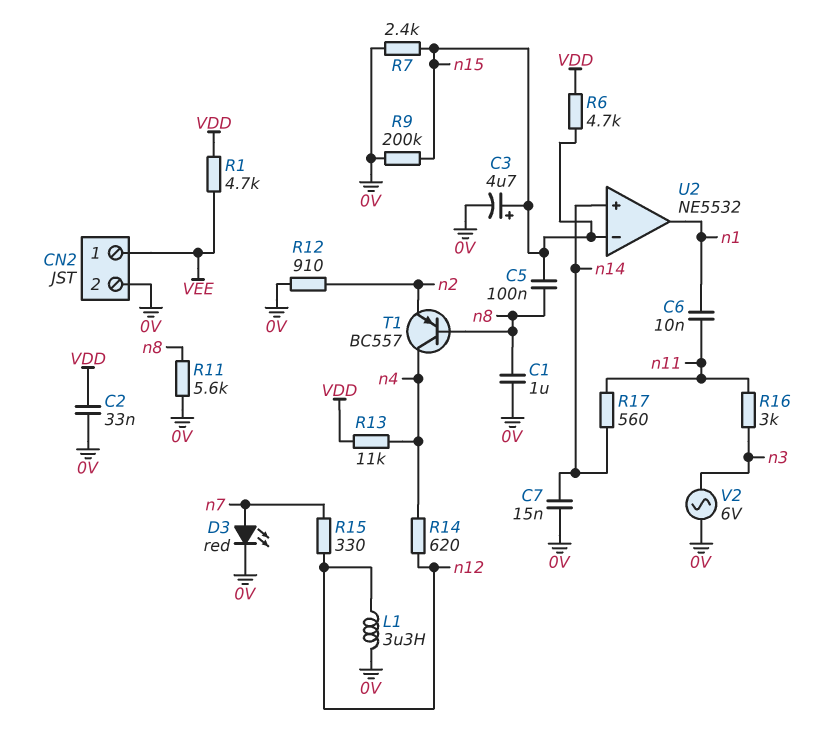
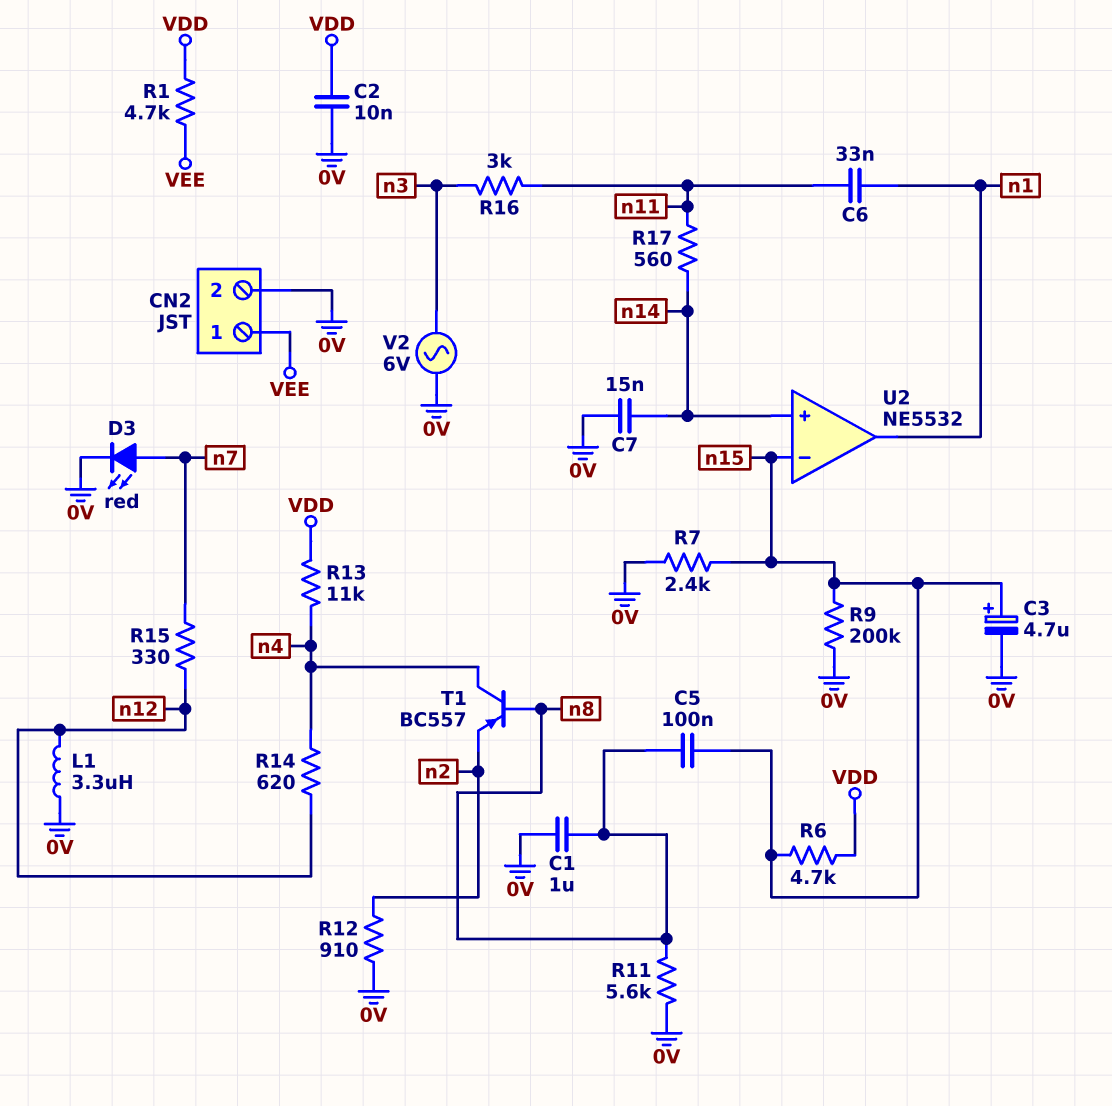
C2: 33nF (0V, VDD) -> 10nF (0V, VDD)
C6: 10nF (n1, n11) -> 33nF (n1, n11)

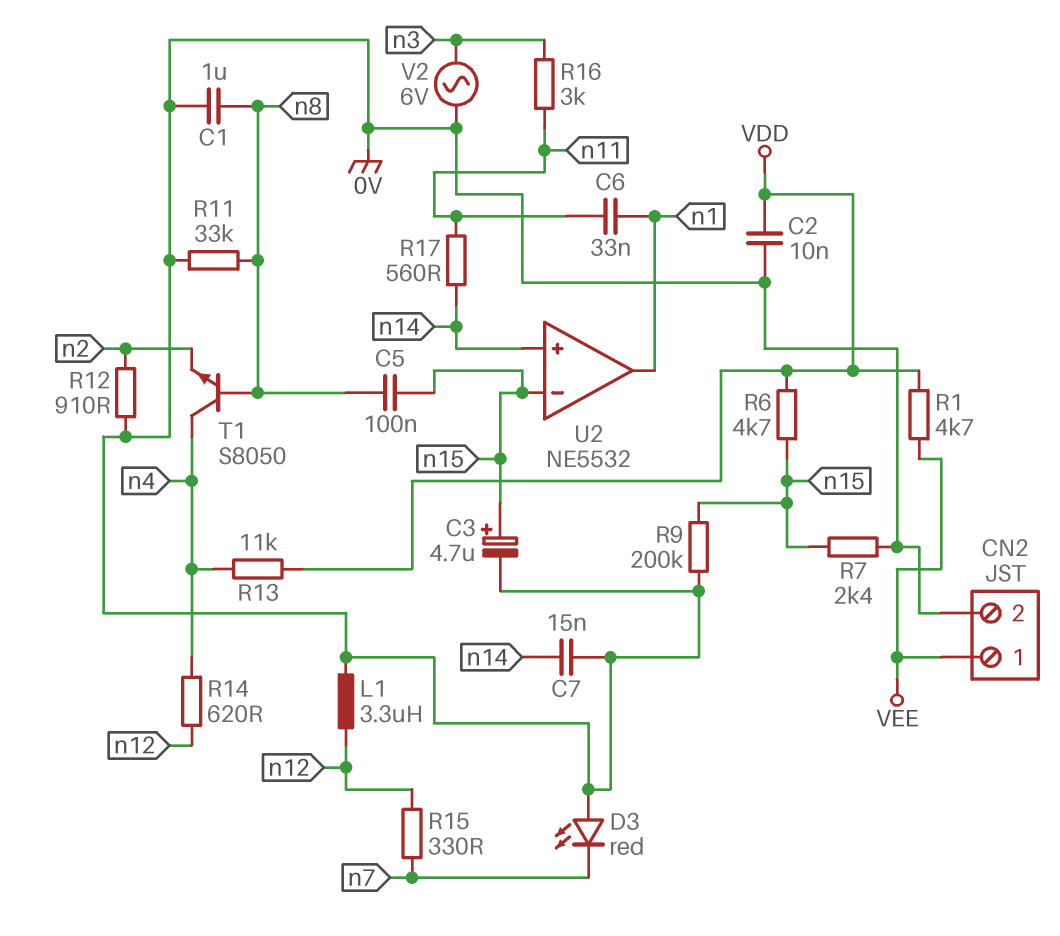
D3: LED red (A n7, K 0V) -> LED red (A 0V, K n7)
R11: 5.6k (0V, n8) -> 33k (0V, n8)
T1: PNP BC557 (B n8, C n4, E n2) -> NPN S8050 (B n8, C n4, E n2)

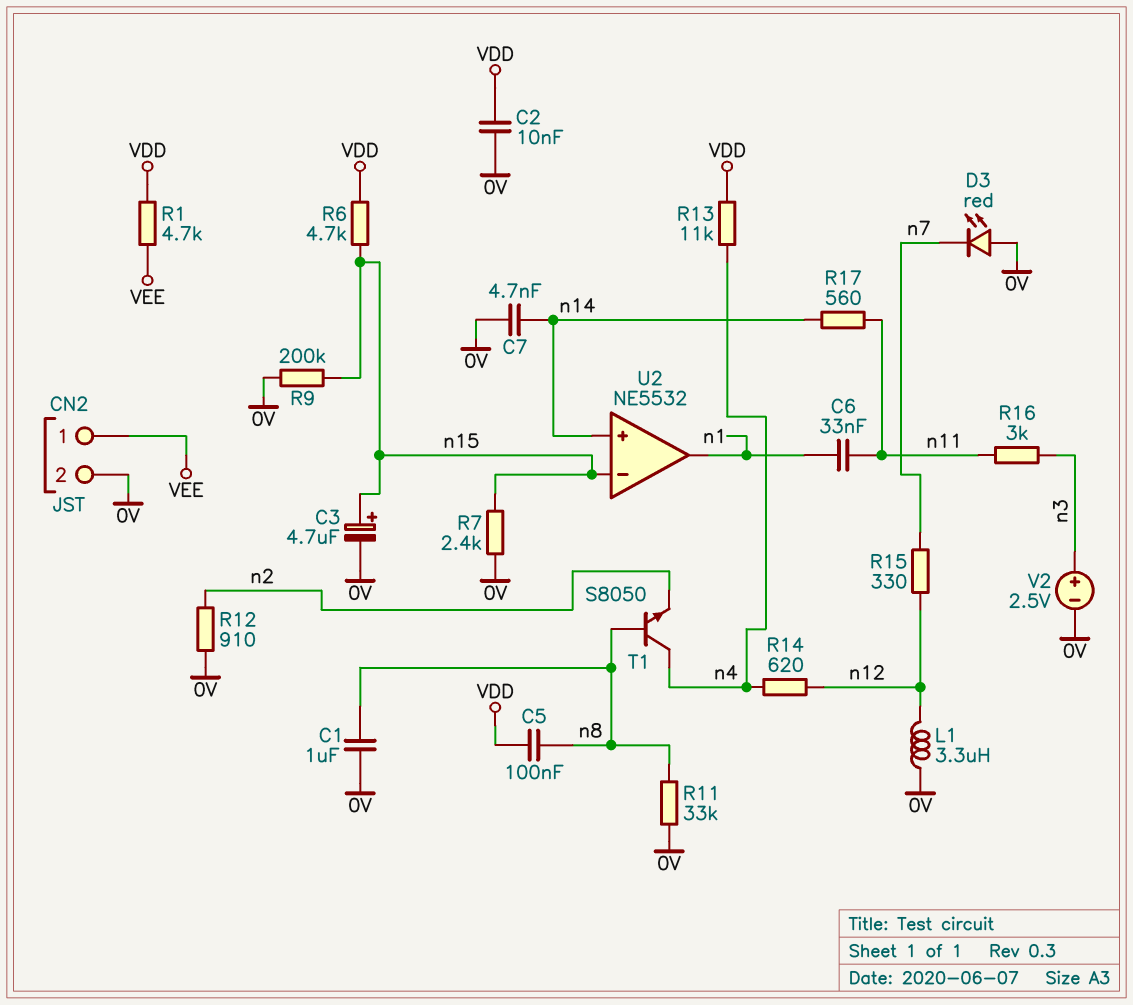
C5: 100nF (n8, n15) -> 100nF (VDD, n8)
C7: 15nF (0V, n14) -> 4.7nF (0V, n14)
V2: AC 6V (0V, n3) -> 2.5V (plus n3, minus 0V)

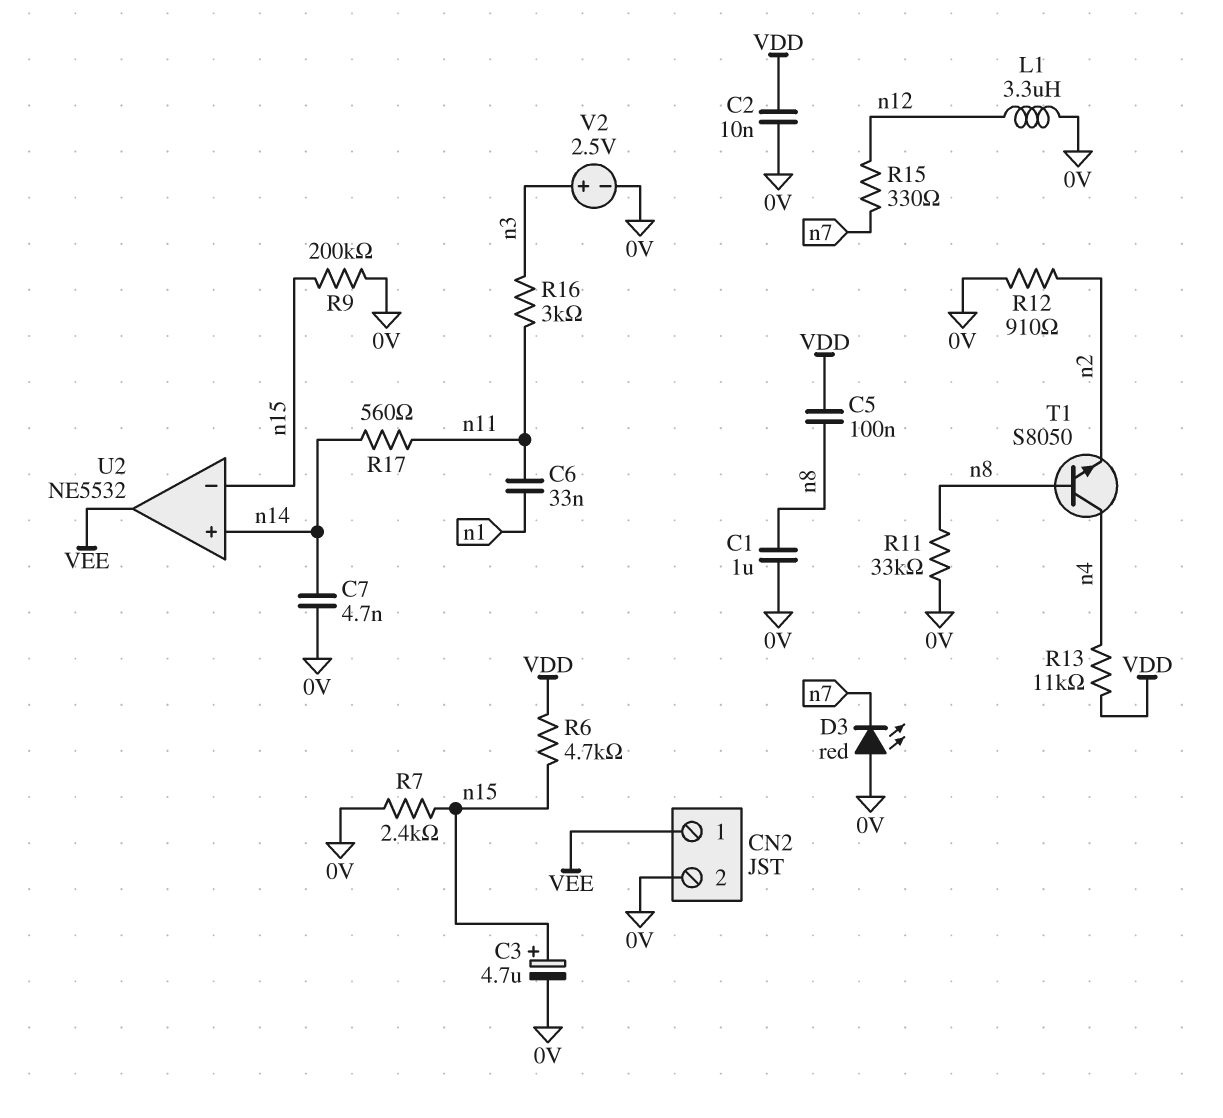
R1: 4.7k (VDD, VEE) -> none
R14: 620 (n4, n12) -> none
U2 pin out: n1 -> VEE

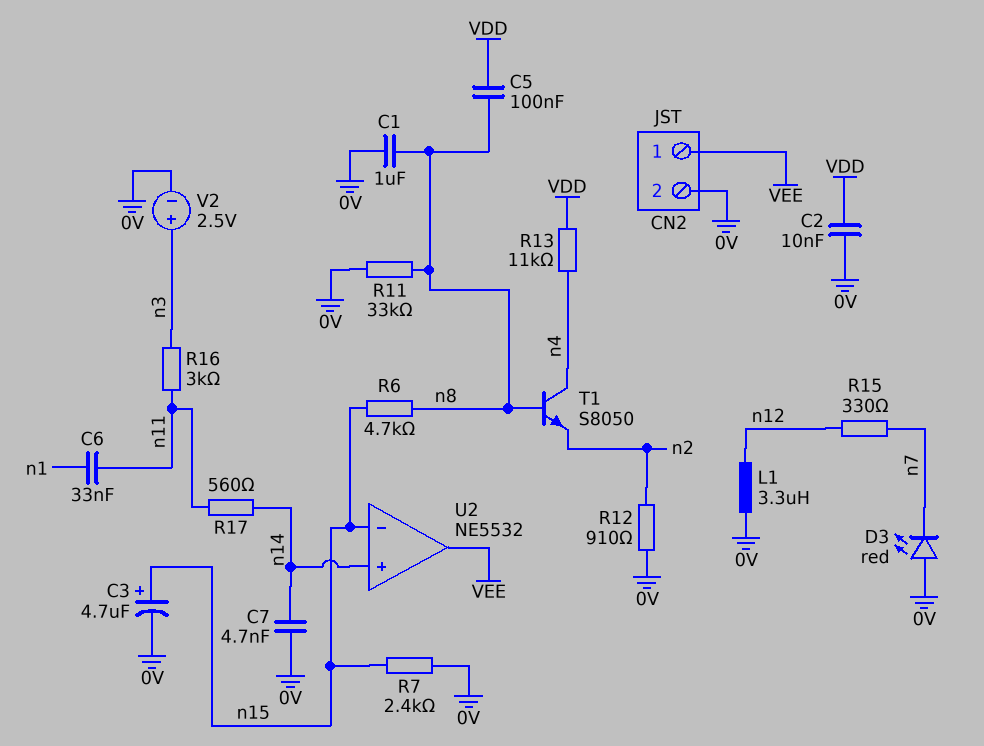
R6: 4.7k (VDD, n15) -> 4.7k (n8, n15)
R9: 200k (0V, n15) -> none

